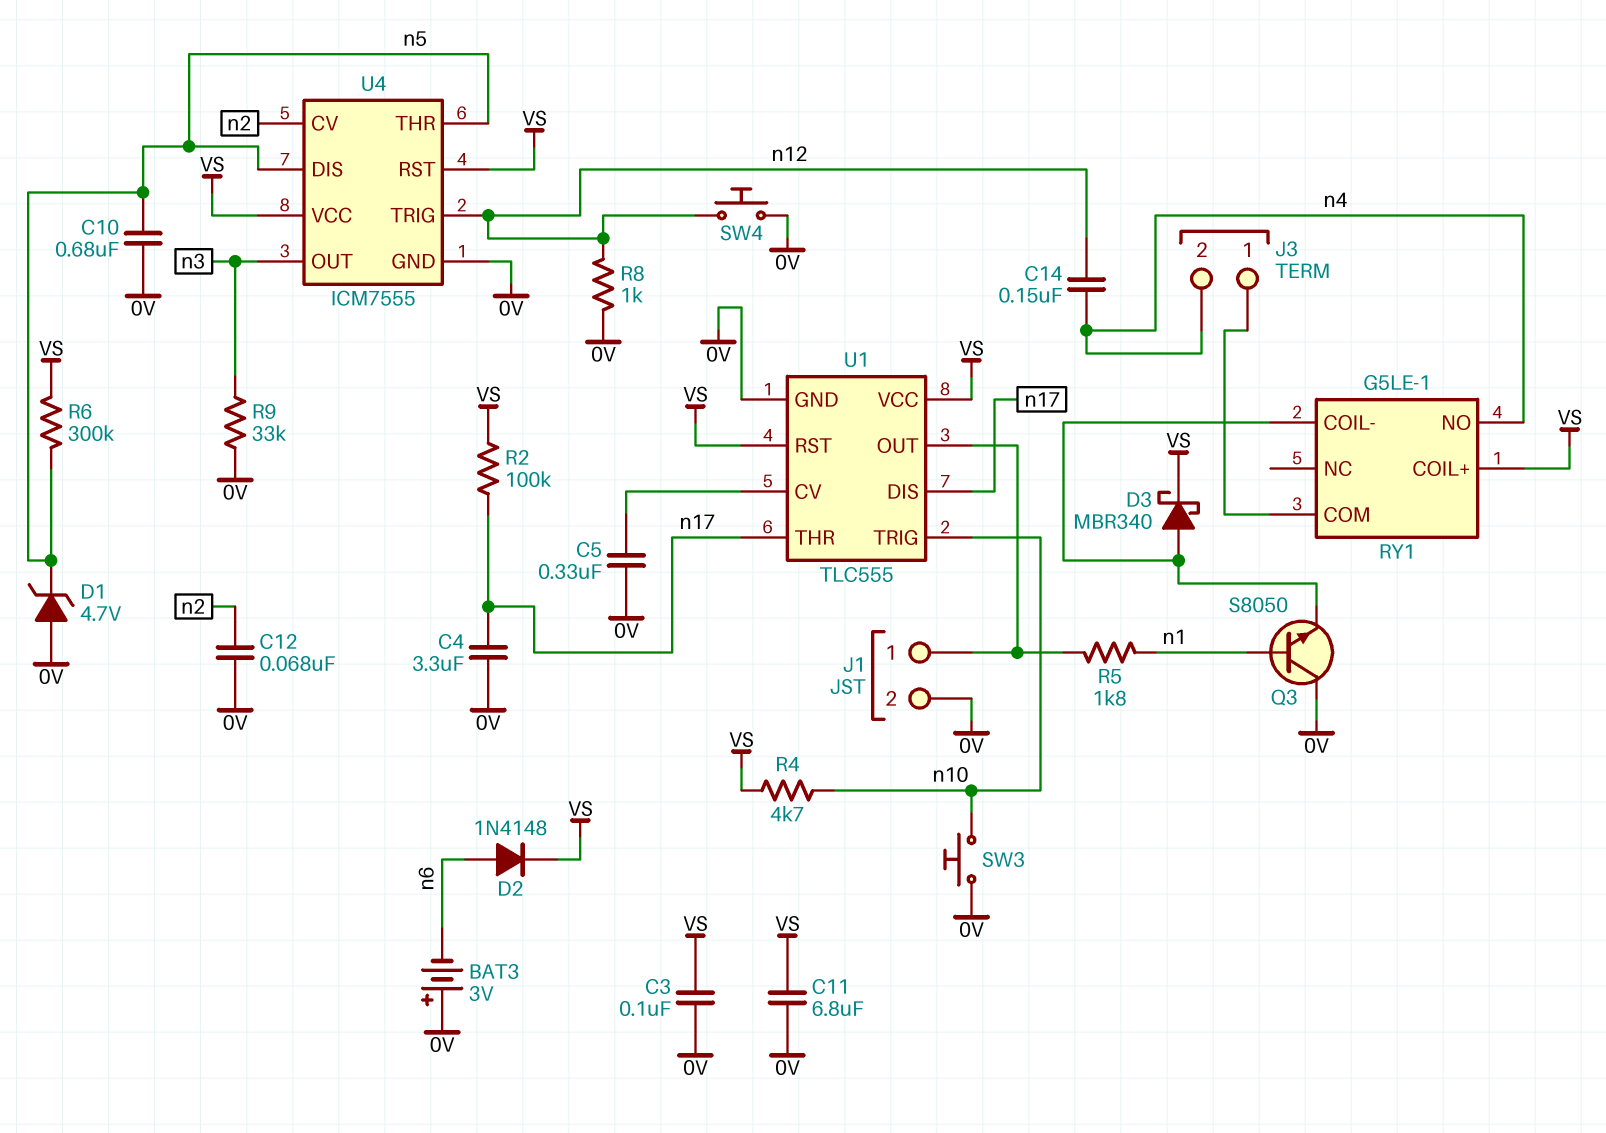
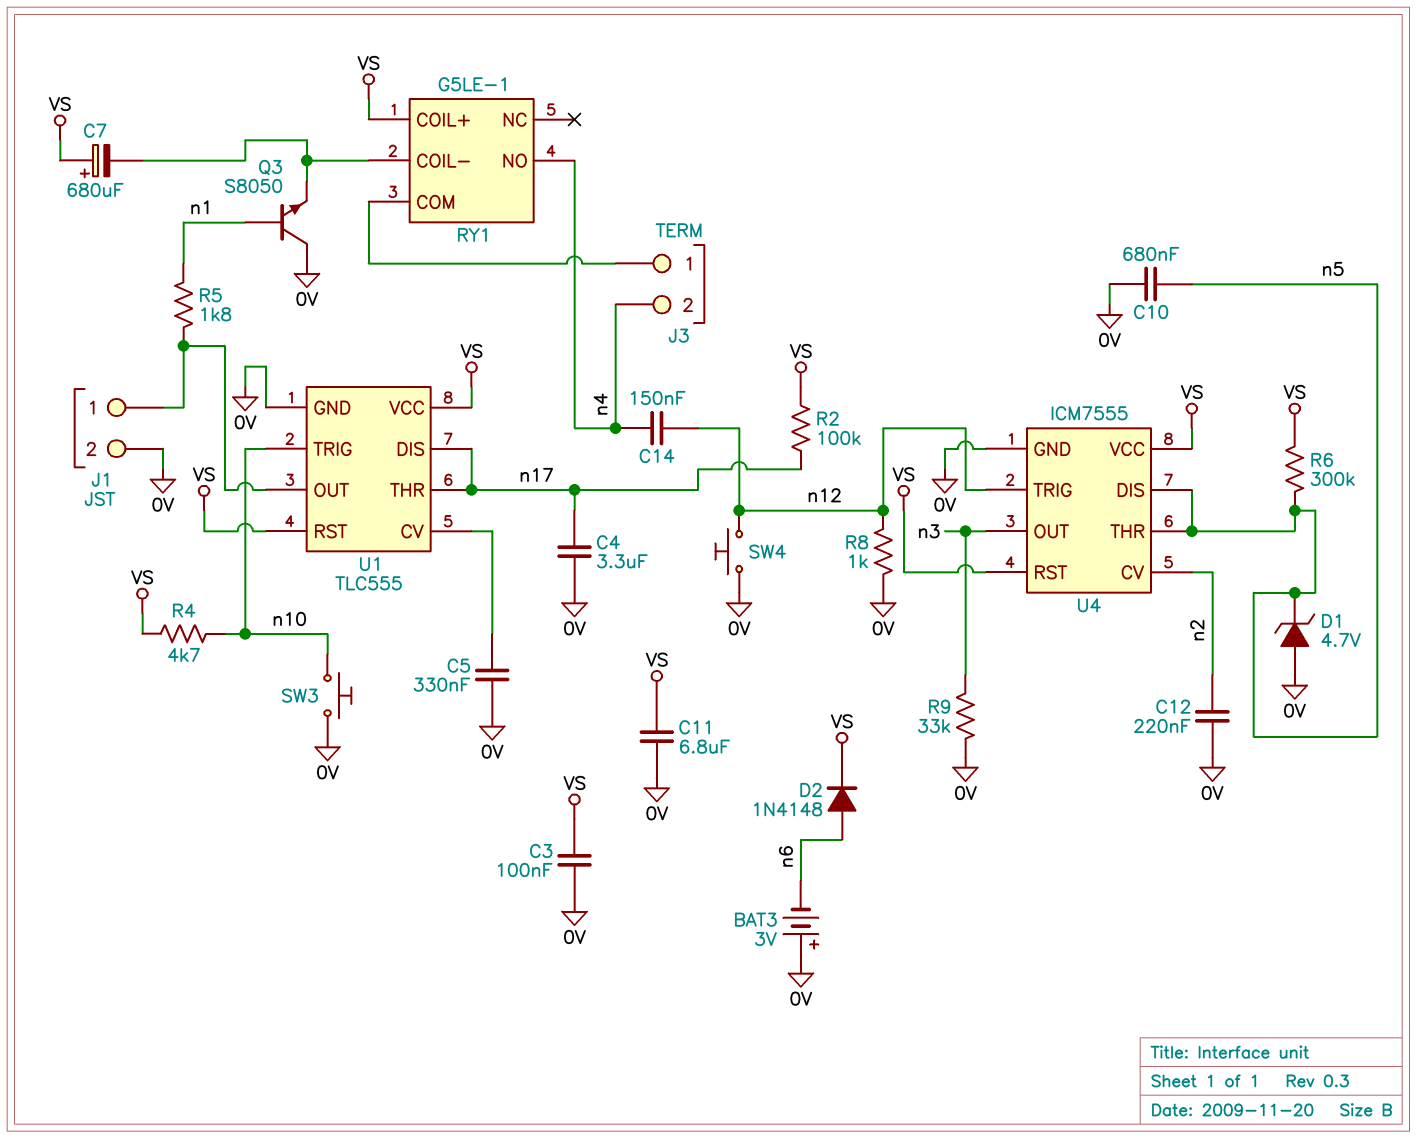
C7: none -> 680uF (plus VS, minus RY1/COIL-)
C12: 68nF (0V, n2) -> 220nF (0V, n2)
D3: schottky MBR340 (A RY1/COIL-, K VS) -> none

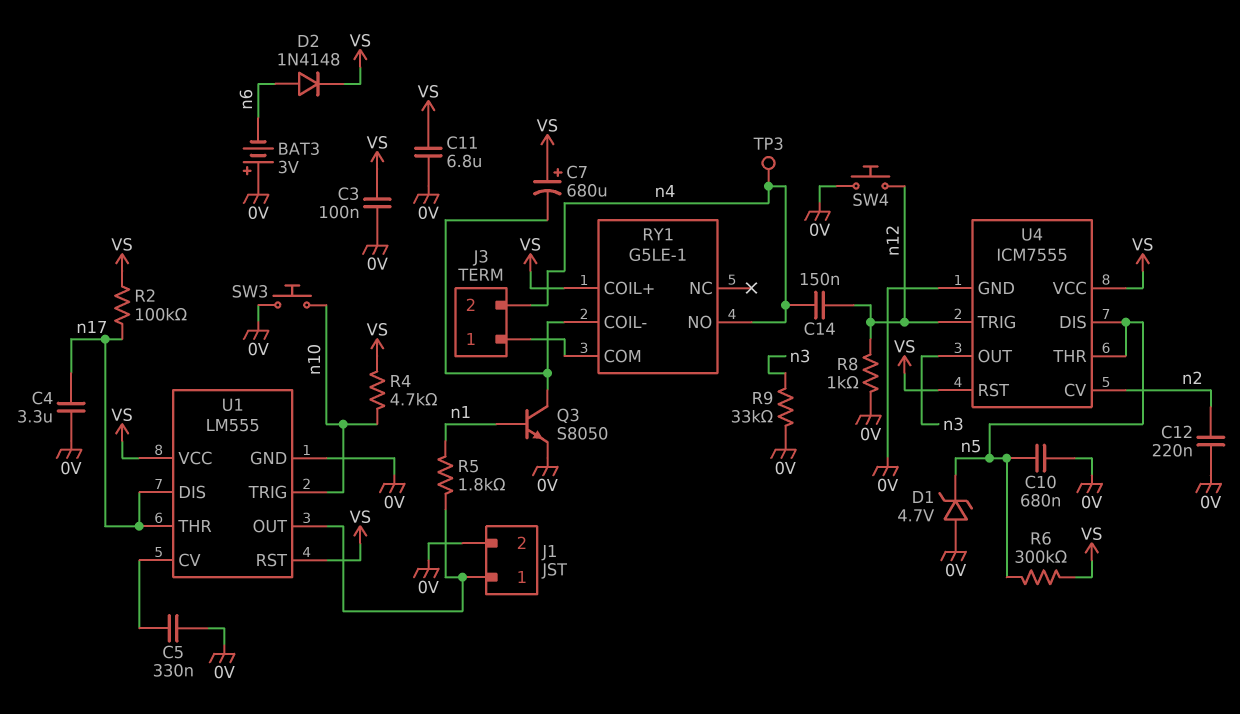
Q3: NPN S8050 (B n1, C 0V, E RY1/COIL-) -> NPN S8050 (B n1, C RY1/COIL-, E 0V)
TP3: none -> test point (n4)
U1: TLC555 -> LM555

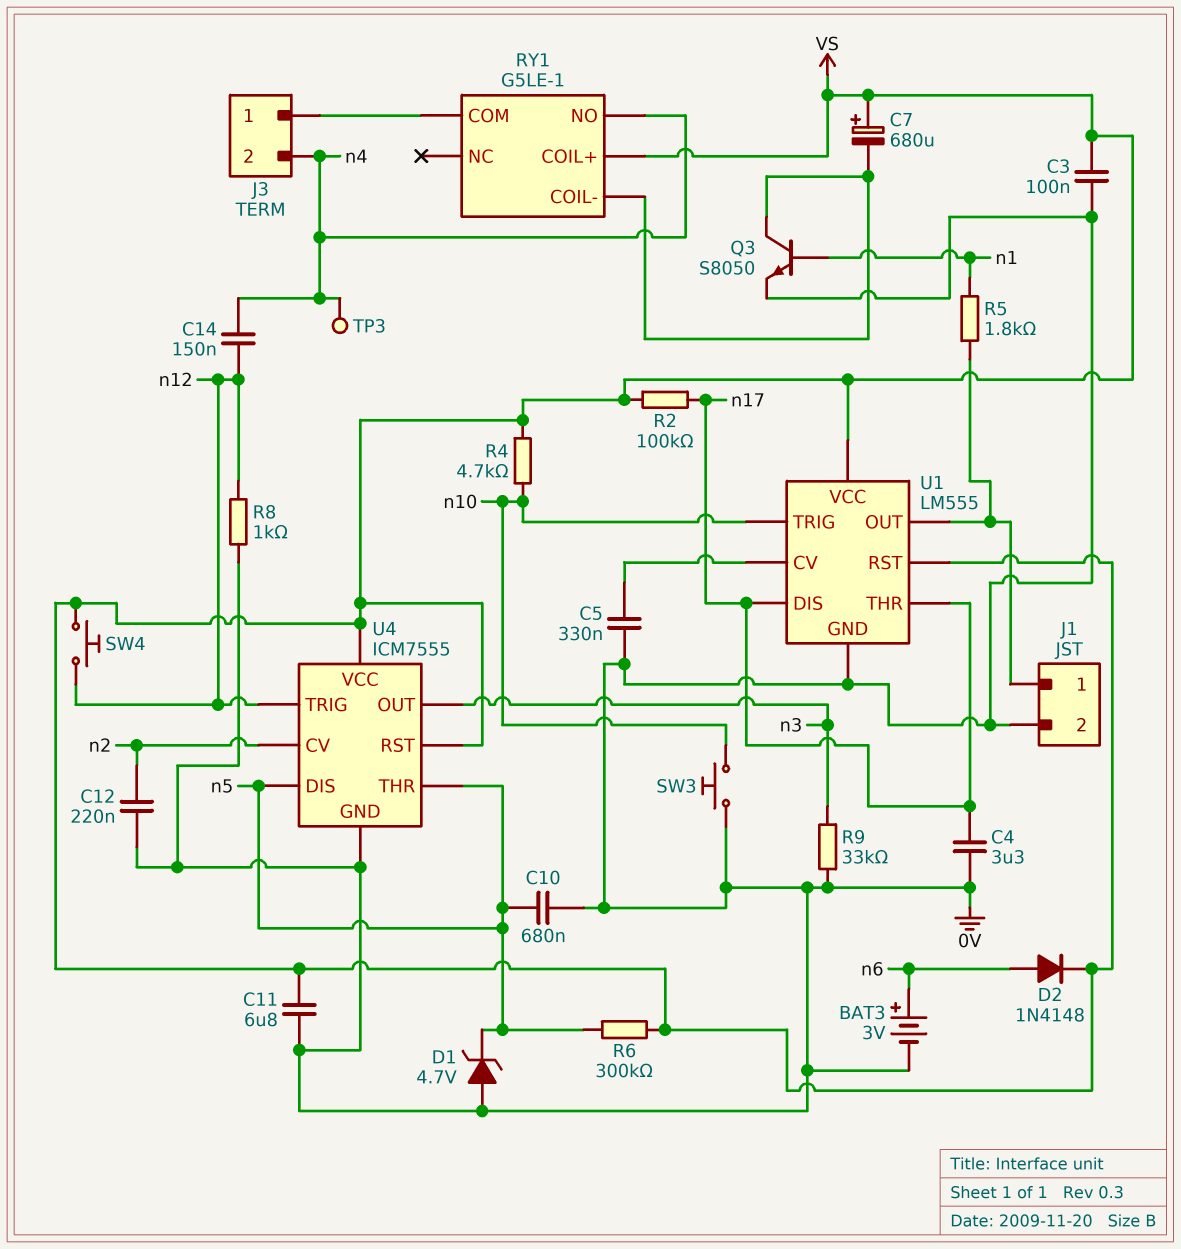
BAT3: 3V (plus 0V, minus n6) -> 3V (plus n6, minus 0V)
SW4: button (0V, n12) -> button (VS, n12)

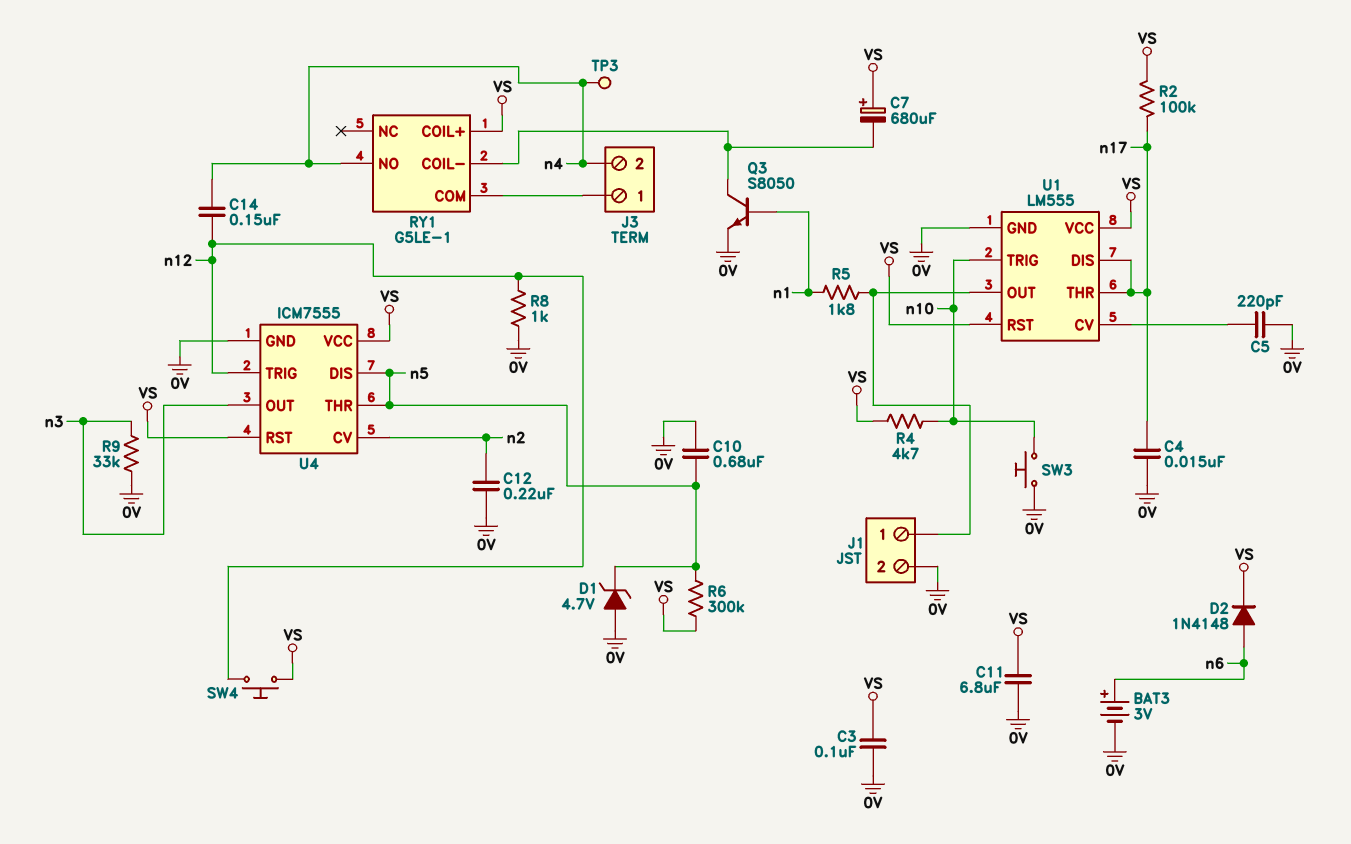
C4: 3.3uF (0V, n17) -> 15nF (0V, n17)
C5: 330nF (0V, U1/CV) -> 220pF (0V, U1/CV)

